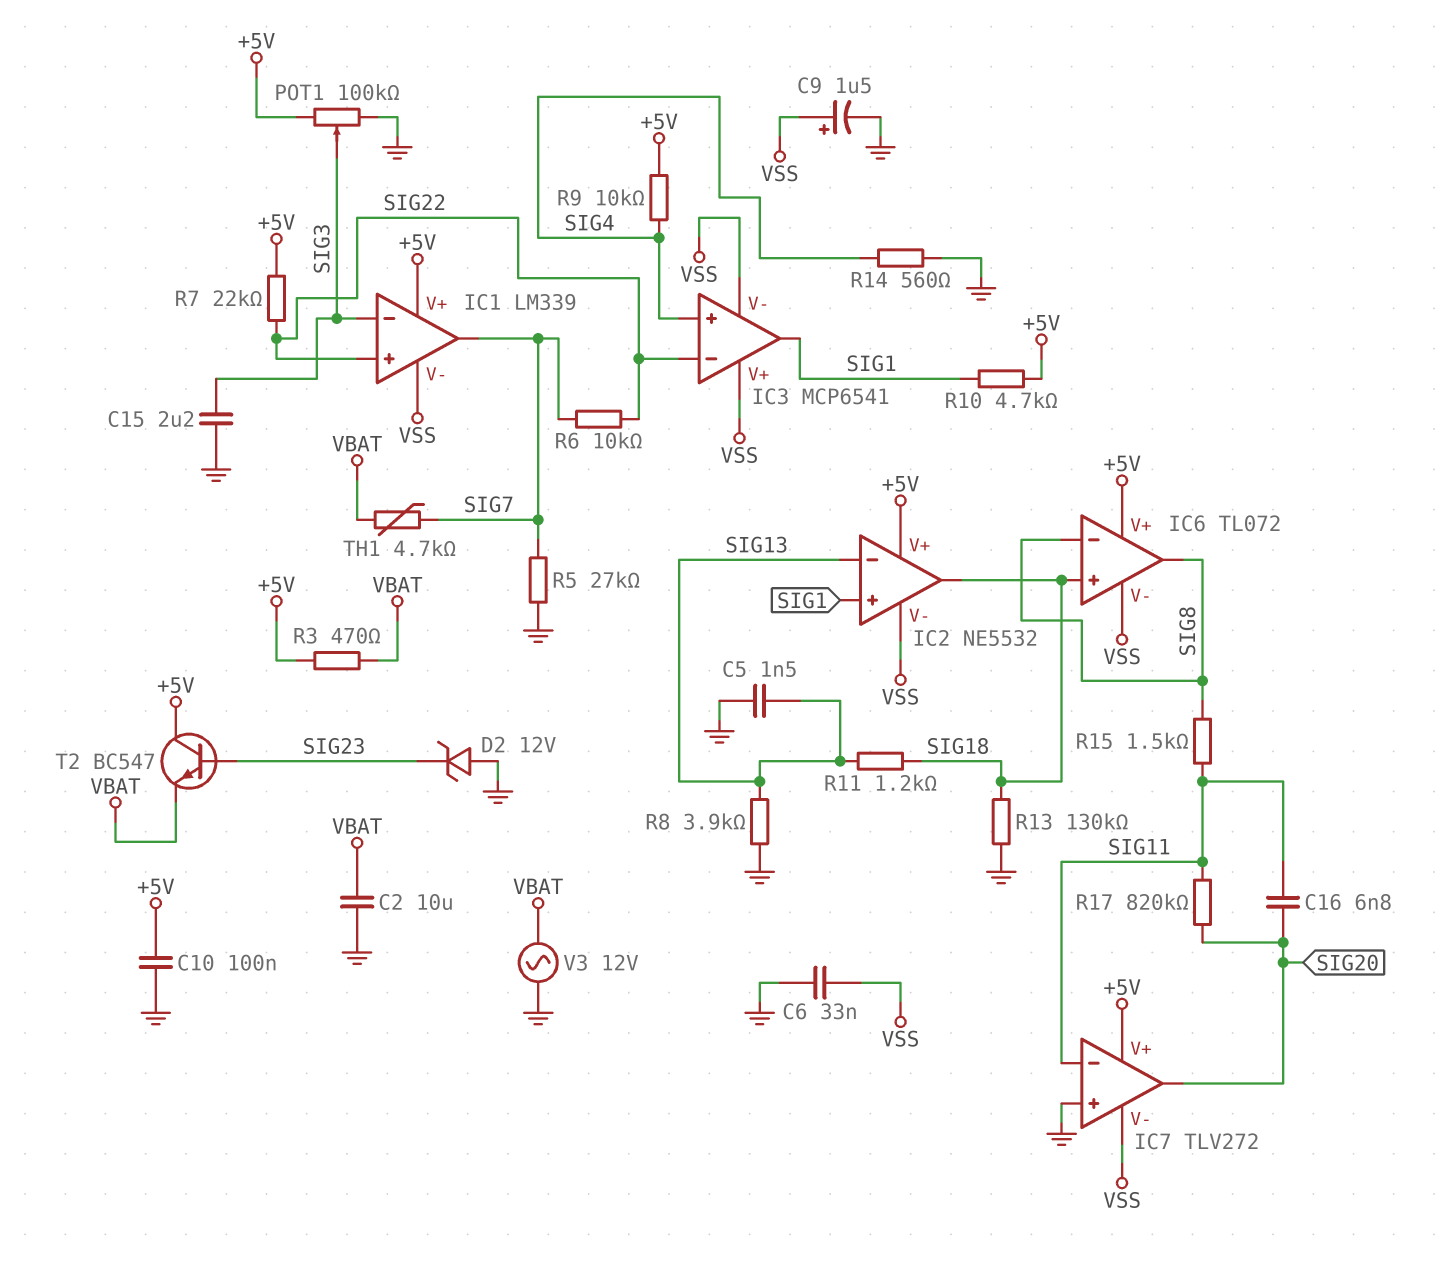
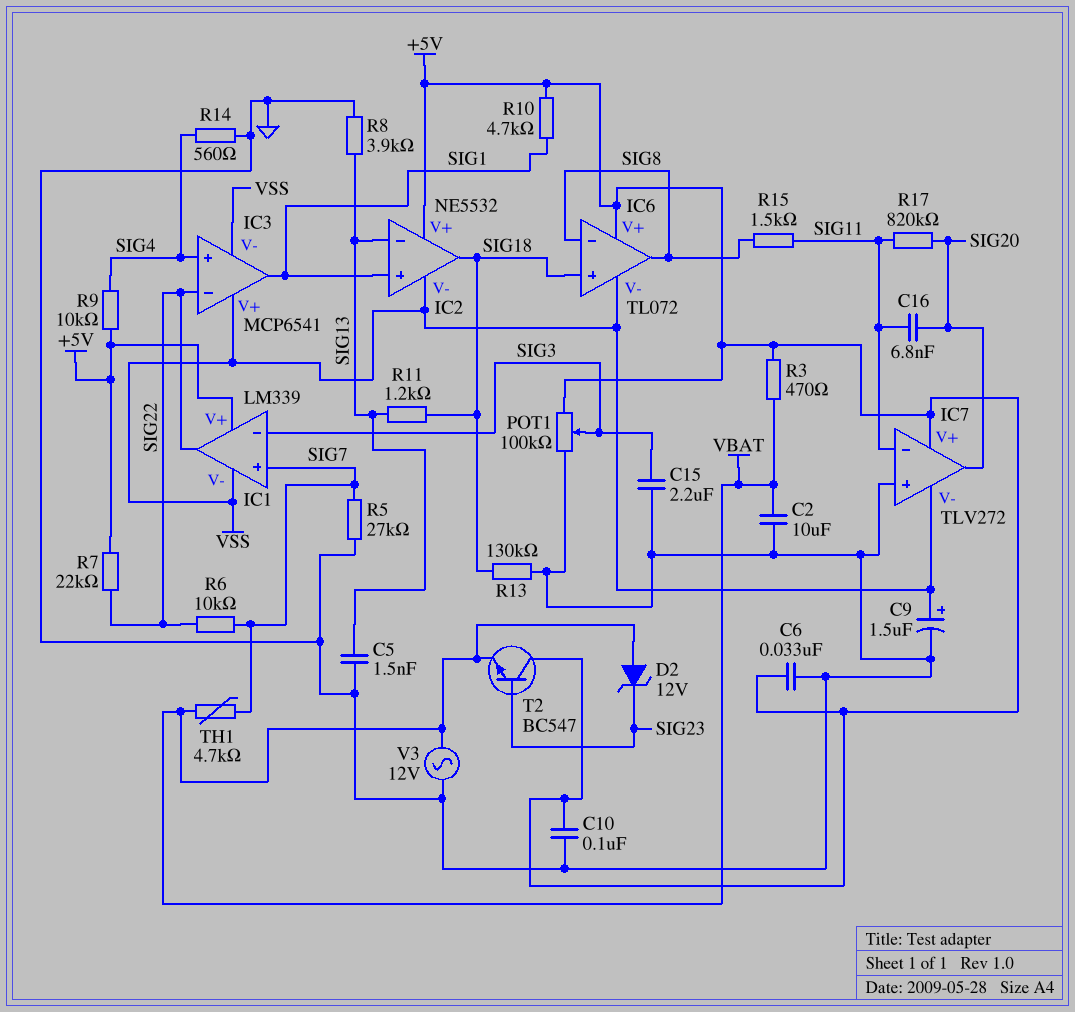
C6: 33nF (GND, VSS) -> 33nF (+5V, GND)
D2: zener 12V (A GND, K SIG23) -> zener 12V (A VBAT, K SIG23)
IC1 pin in+: SIG22 -> SIG7
IC1 pin out: SIG7 -> SIG22

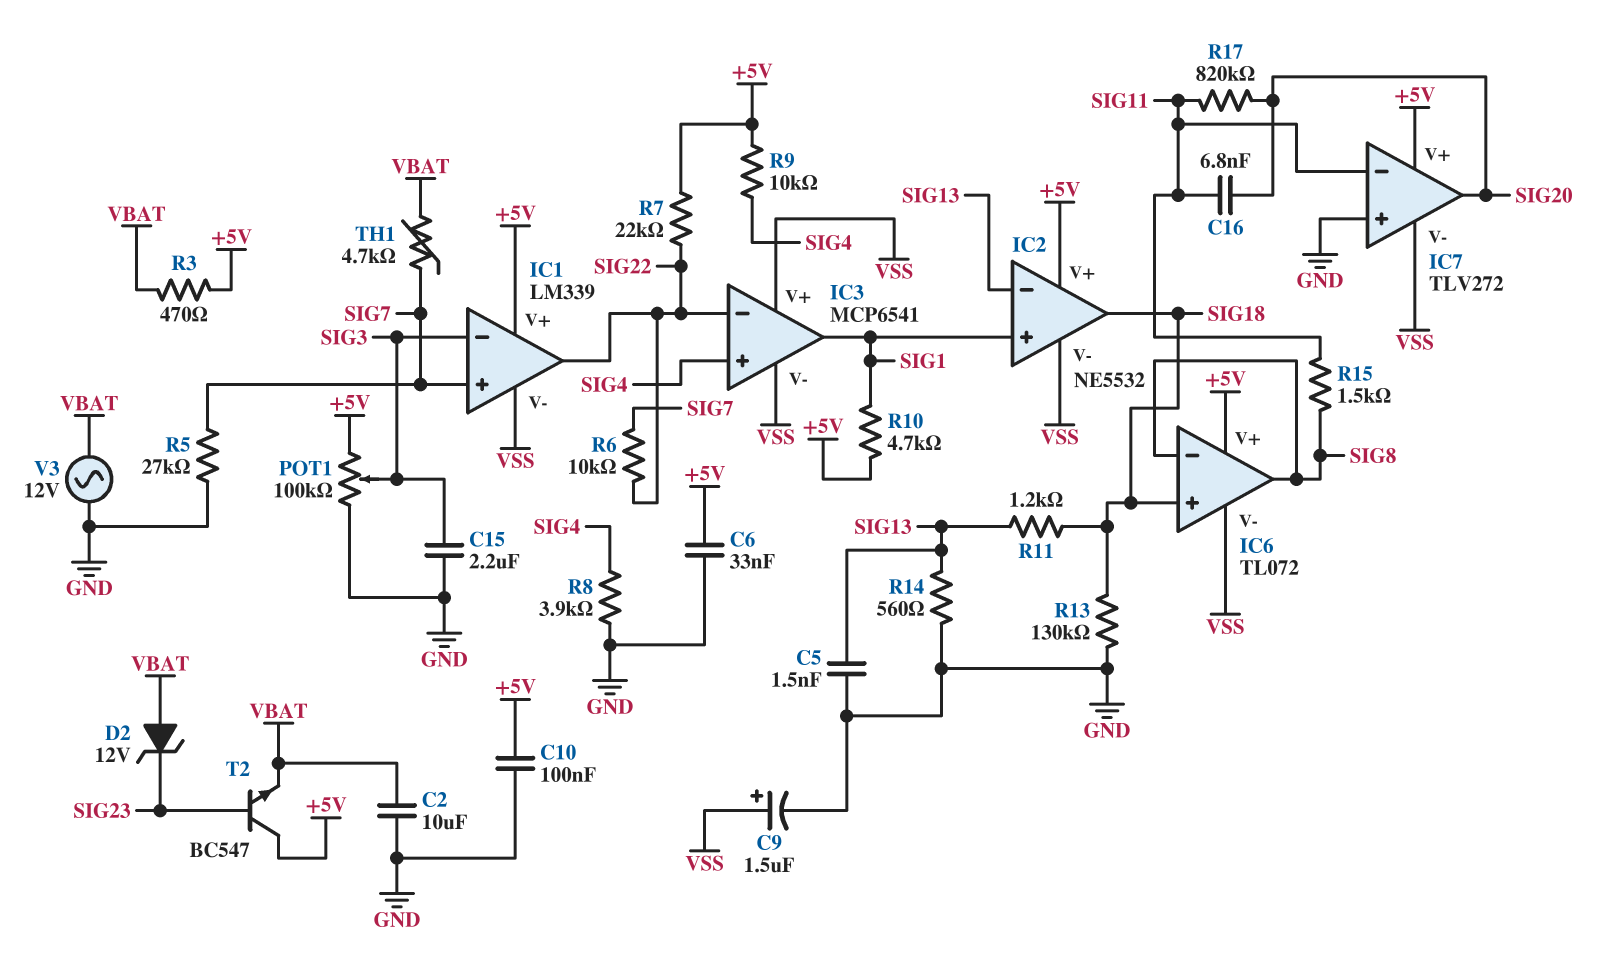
R8: 3.9k (GND, SIG13) -> 3.9k (GND, SIG4)
R14: 560 (GND, SIG4) -> 560 (GND, SIG13)

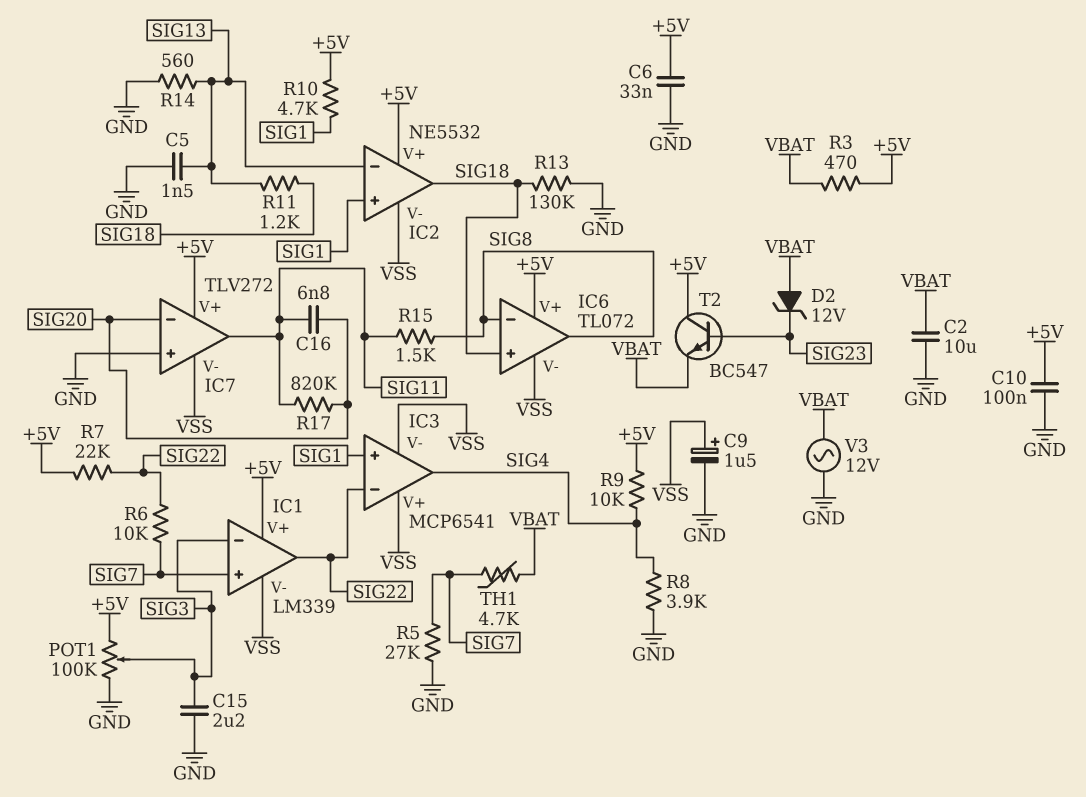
IC3 pin in+: SIG4 -> SIG1
IC3 pin out: SIG1 -> SIG4
IC7 pin in-: SIG11 -> SIG20
IC7 pin out: SIG20 -> SIG11

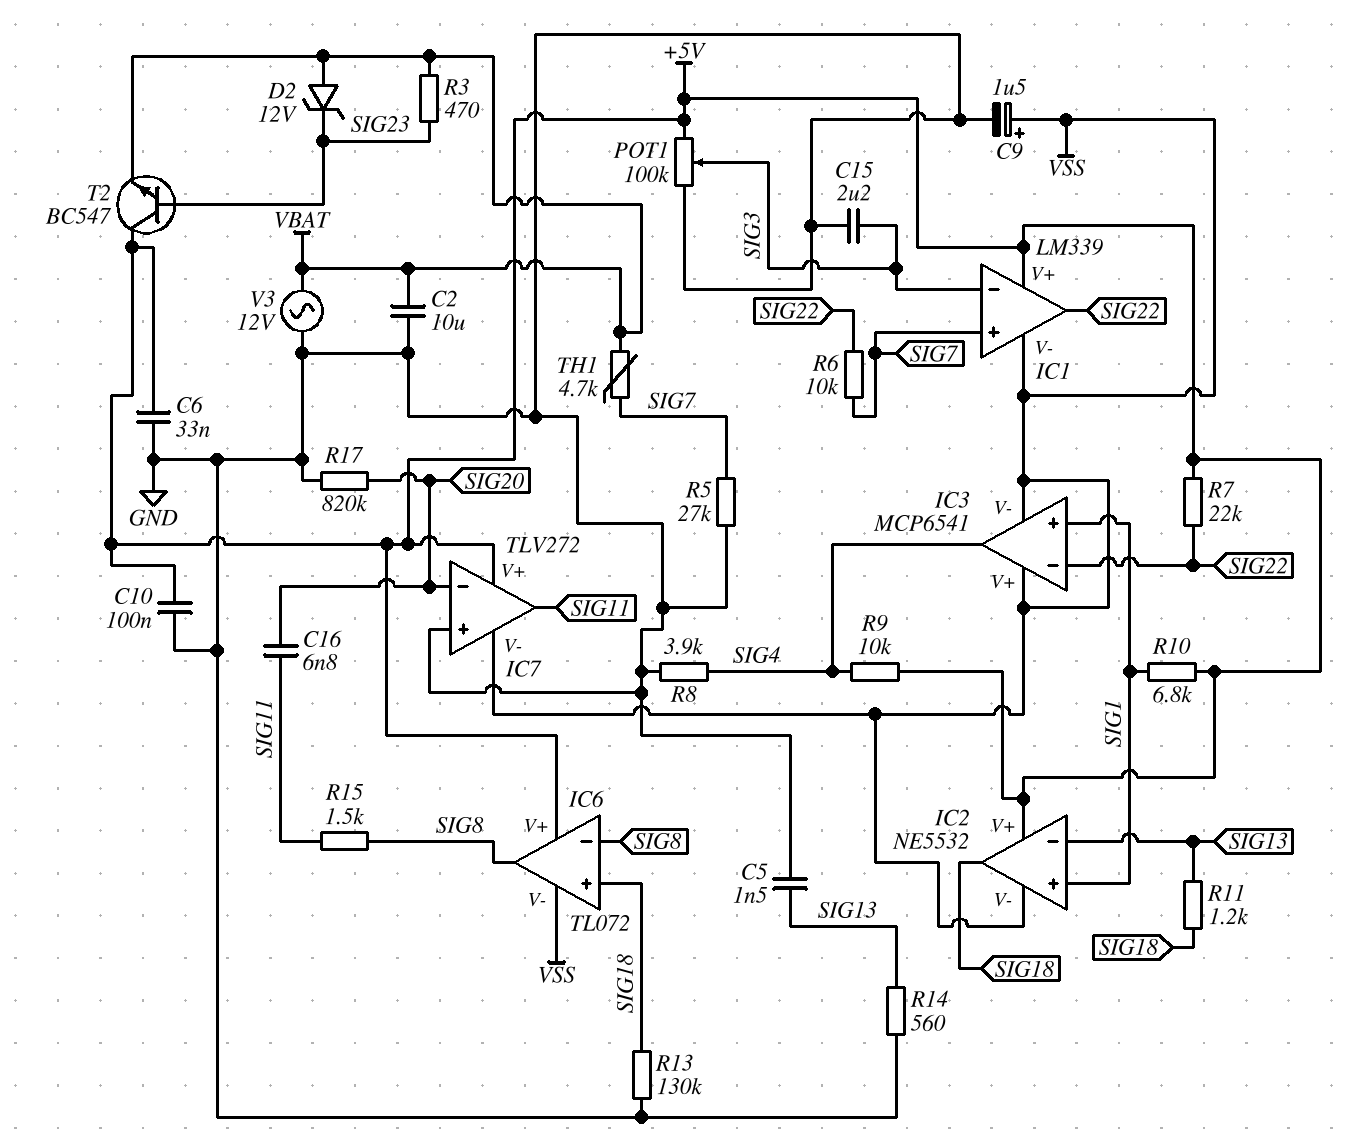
R3: 470 (+5V, VBAT) -> 470 (SIG23, VBAT)
R10: 4.7k (+5V, SIG1) -> 6.8k (+5V, SIG1)
R17: 820k (SIG11, SIG20) -> 820k (GND, SIG20)

